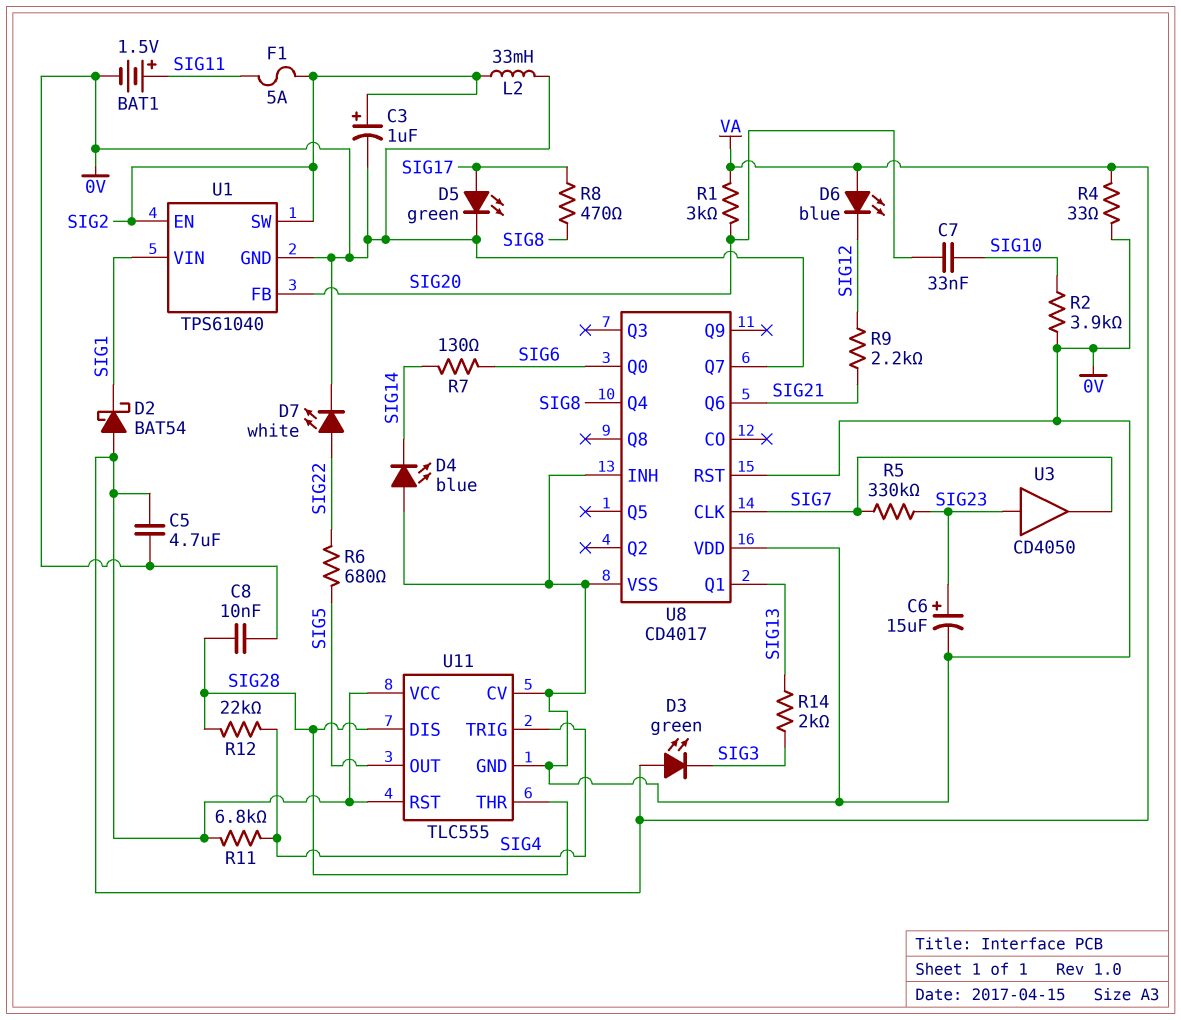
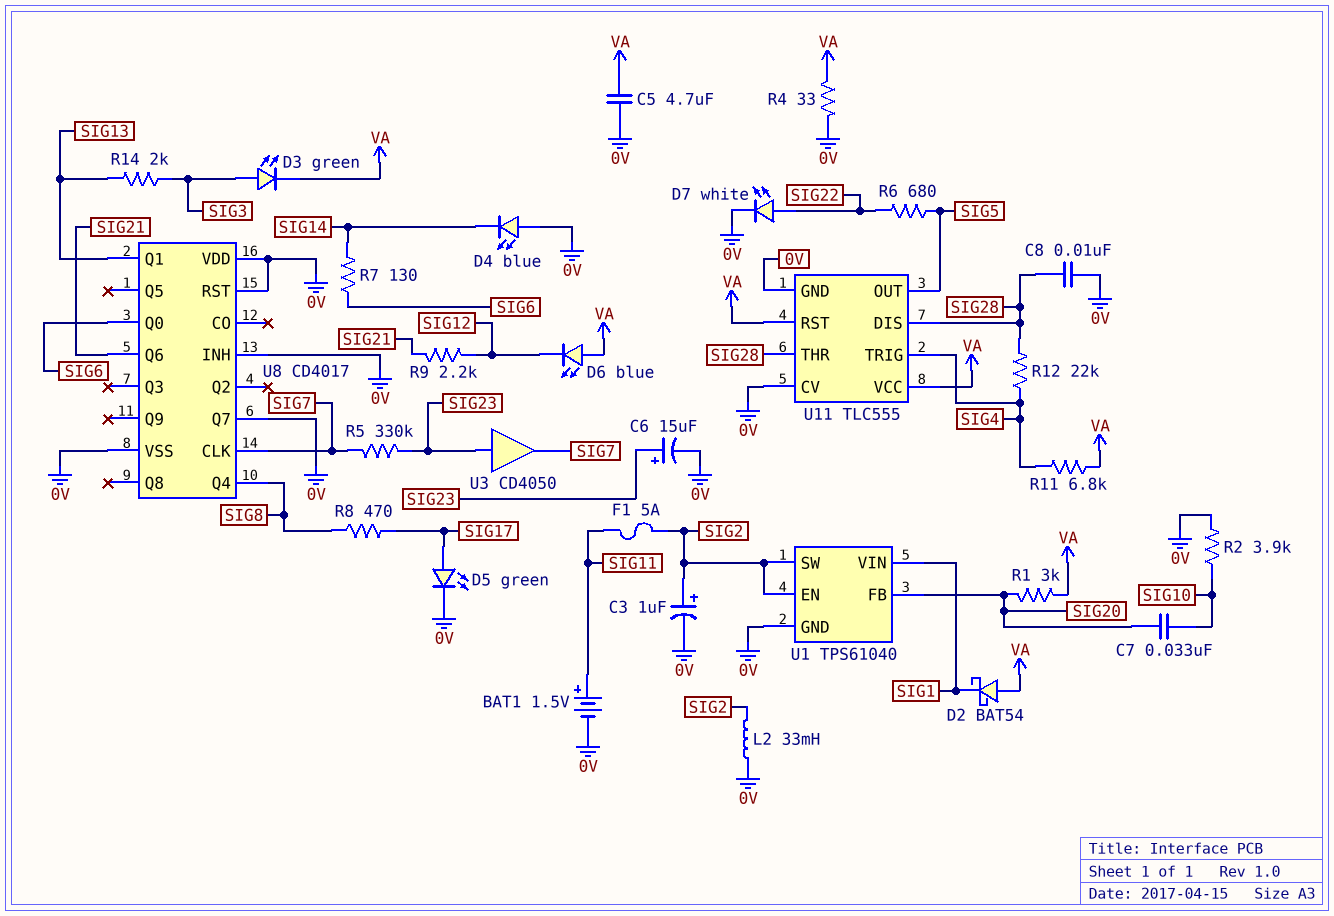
D3: LED green (A VA, K SIG3) -> LED green (A SIG3, K VA)

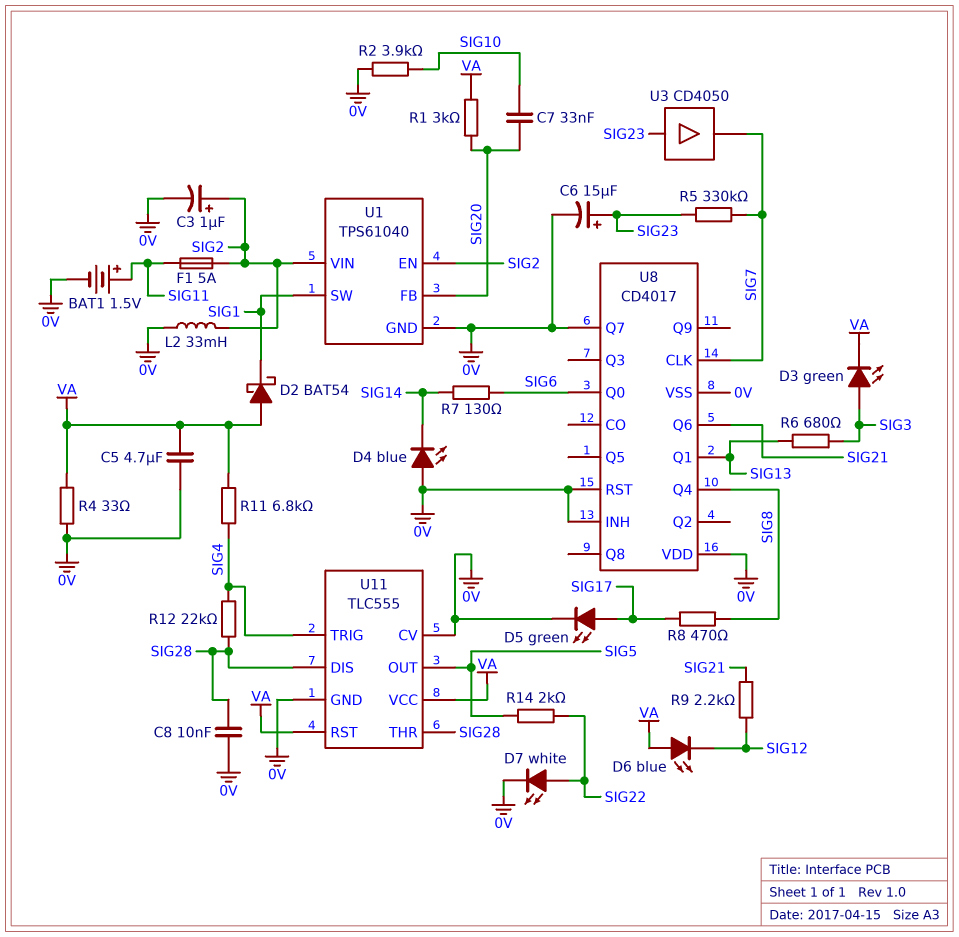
R6: 680 (SIG5, SIG22) -> 680 (SIG3, SIG13)
R14: 2k (SIG3, SIG13) -> 2k (SIG5, SIG22)
U1 pin SW: SIG2 -> SIG1
U1 pin VIN: SIG1 -> SIG2

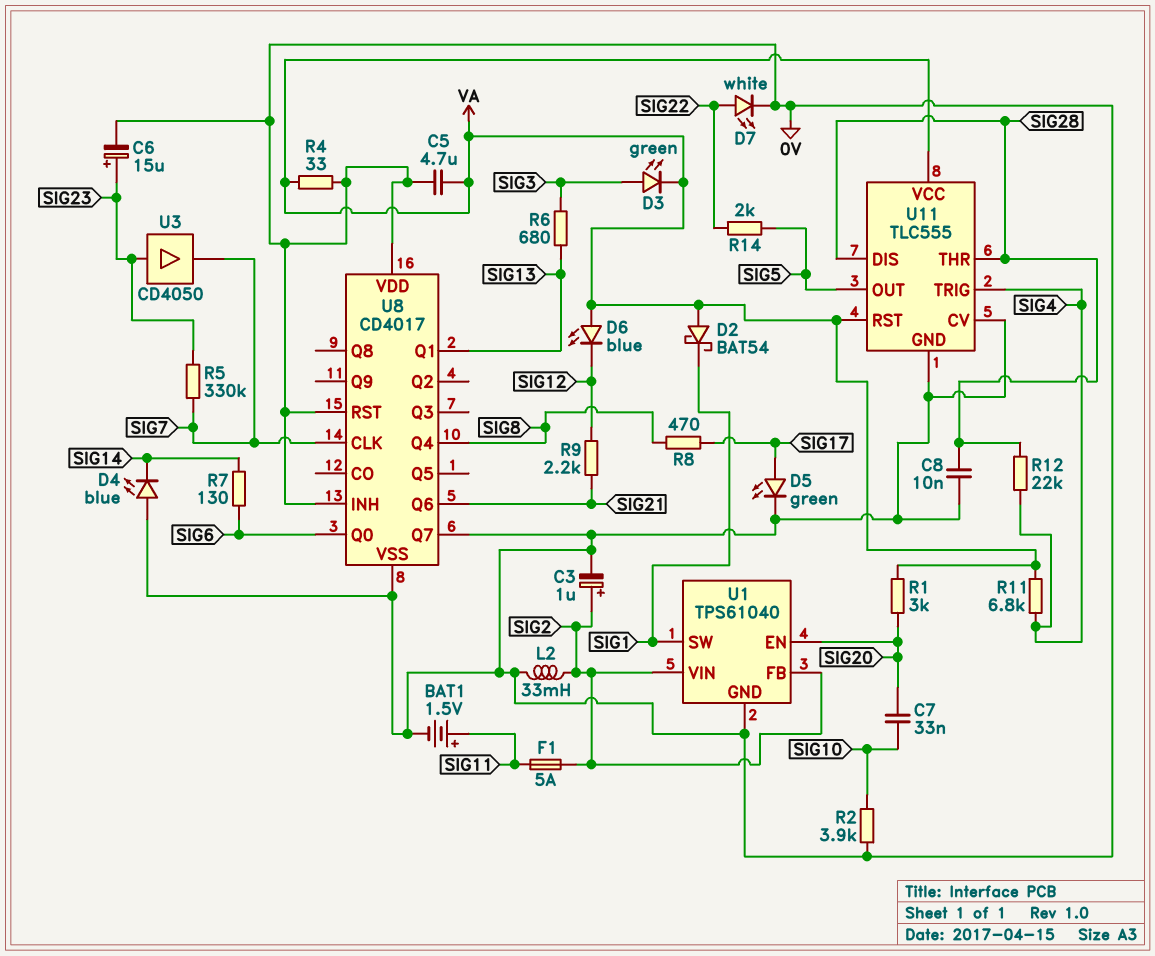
U1 pin EN: SIG2 -> SIG20
U1 pin FB: SIG20 -> SIG2

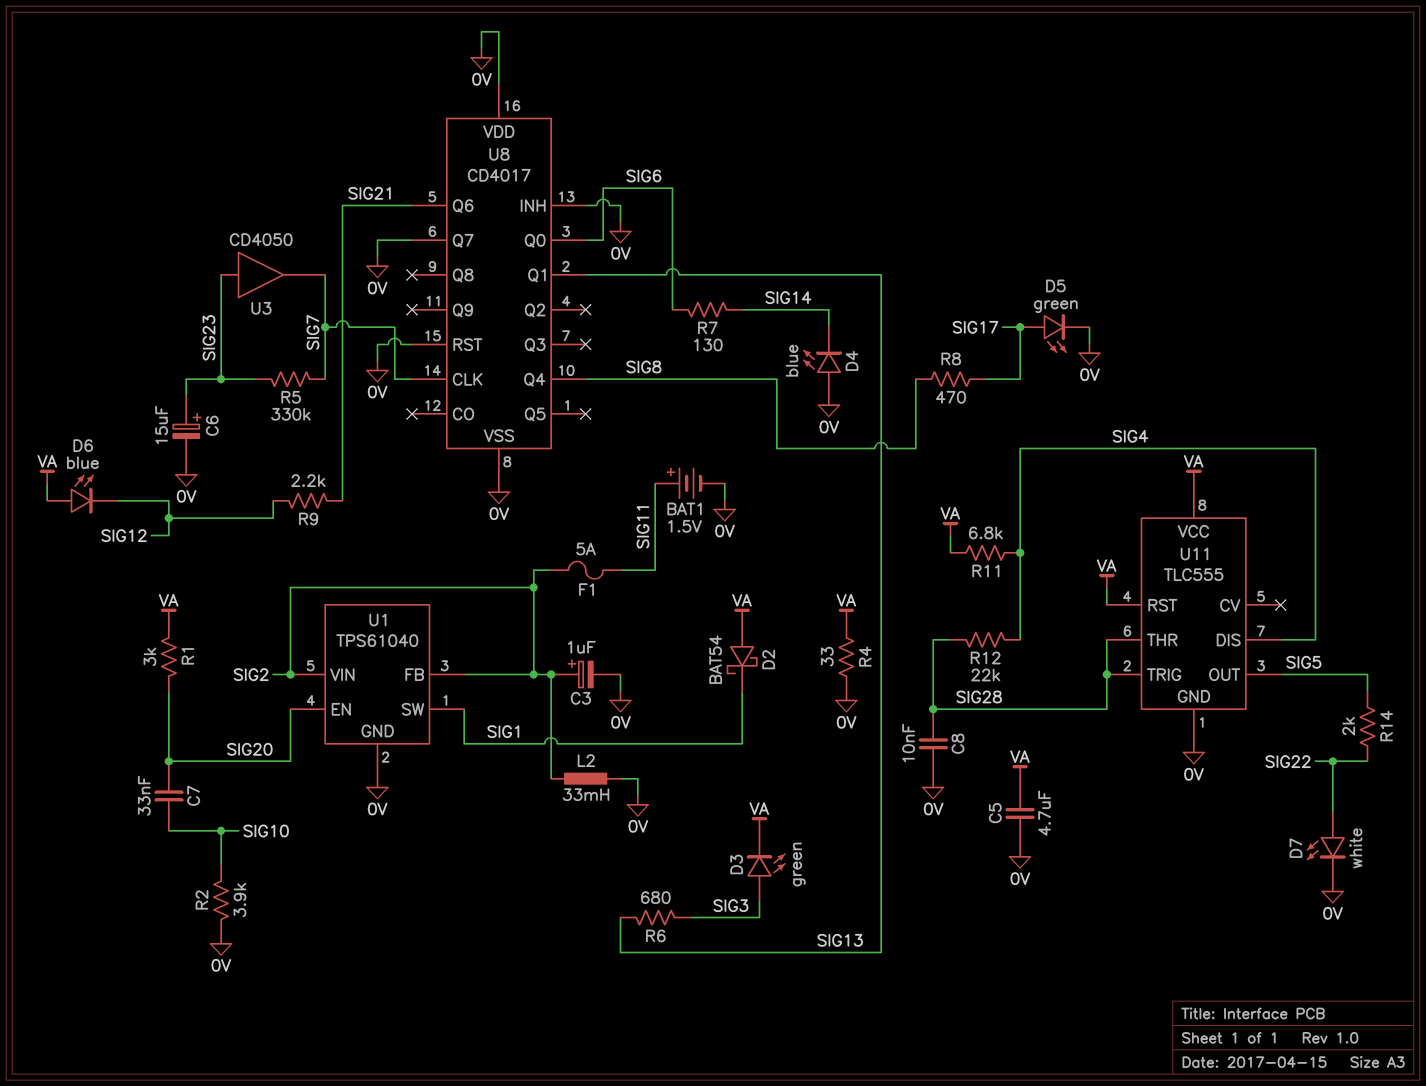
U11 pin CV: 0V -> none
U11 pin DIS: SIG28 -> SIG4
U11 pin TRIG: SIG4 -> SIG28

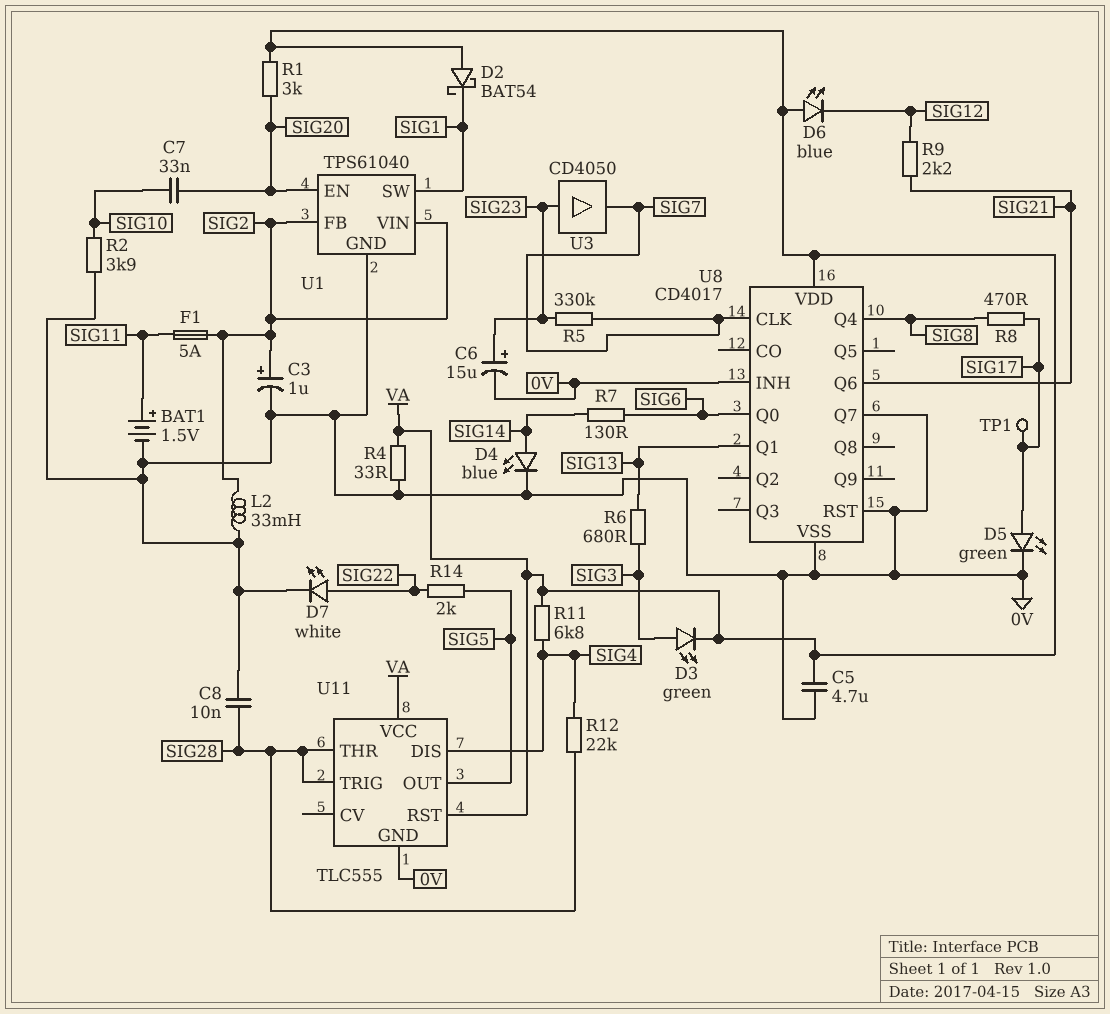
D4: LED blue (A 0V, K SIG14) -> LED blue (A SIG14, K 0V)
TP1: none -> test point (SIG17)
U8 pin VDD: 0V -> VA

